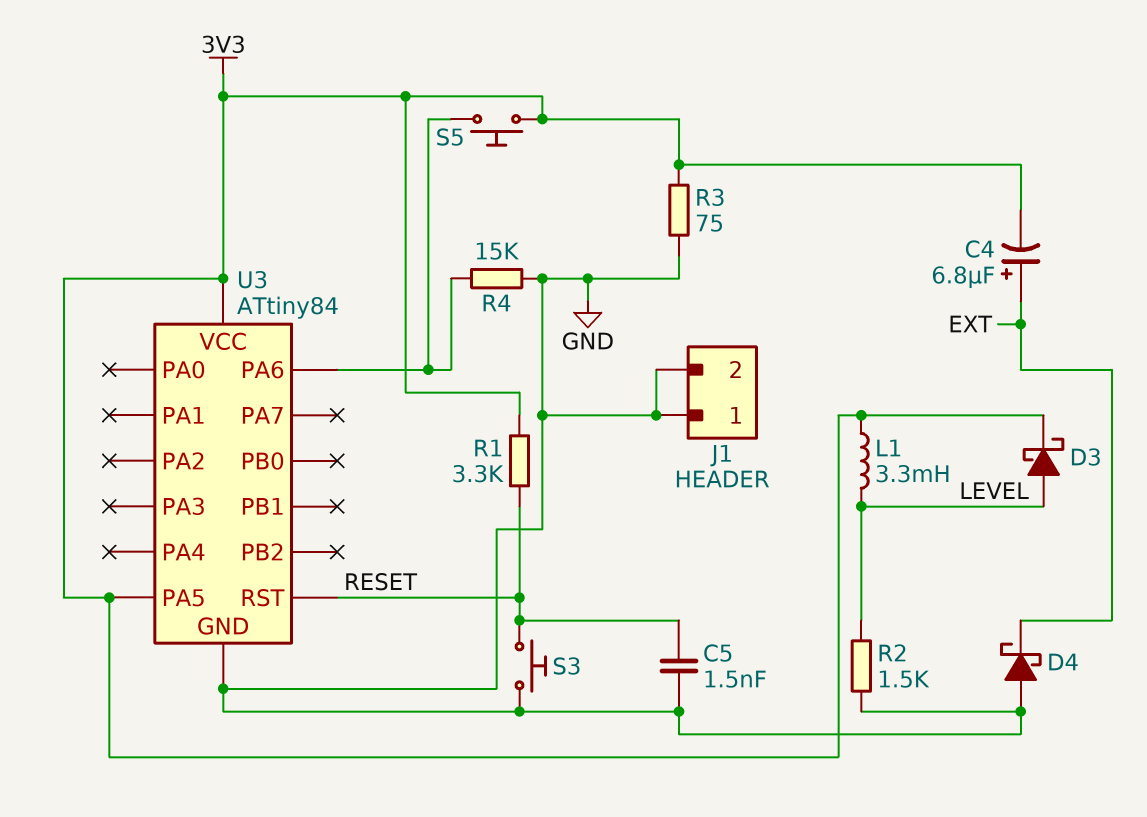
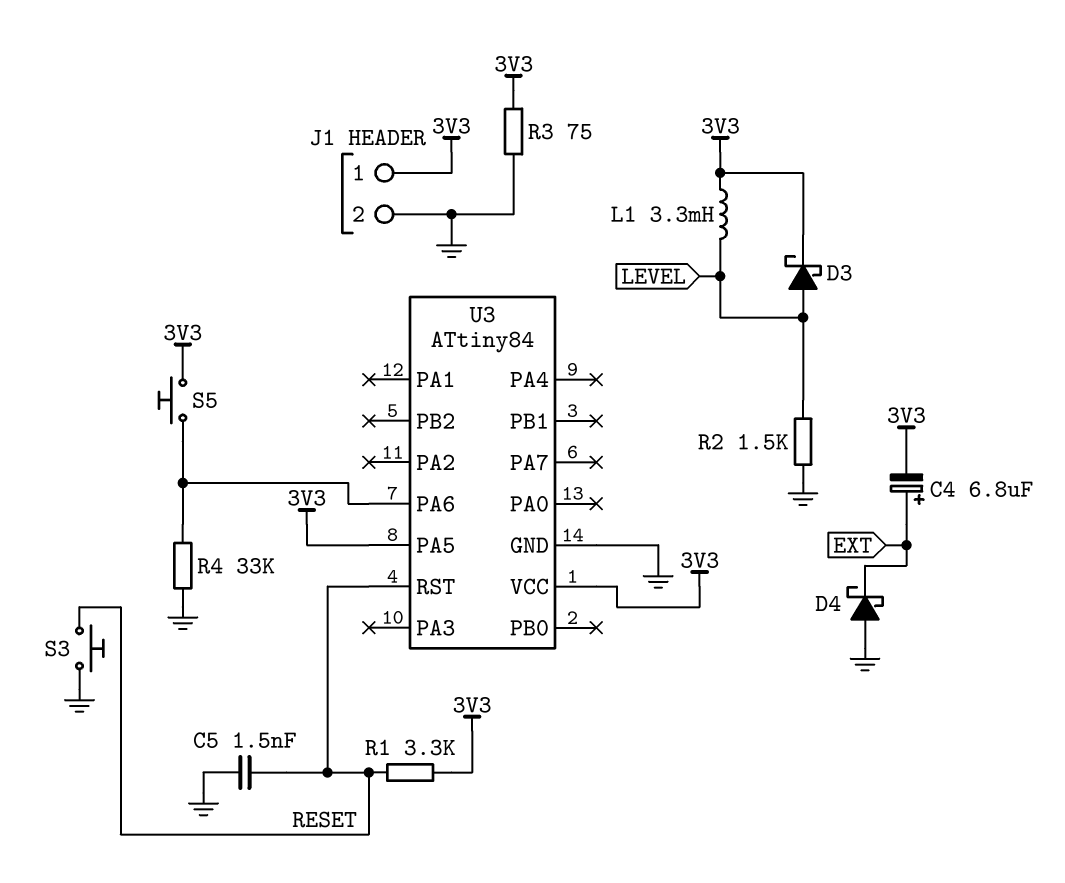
J1 pin 1: GND -> 3V3
R4: 15k (GND, U3/PA6) -> 33k (GND, U3/PA6)

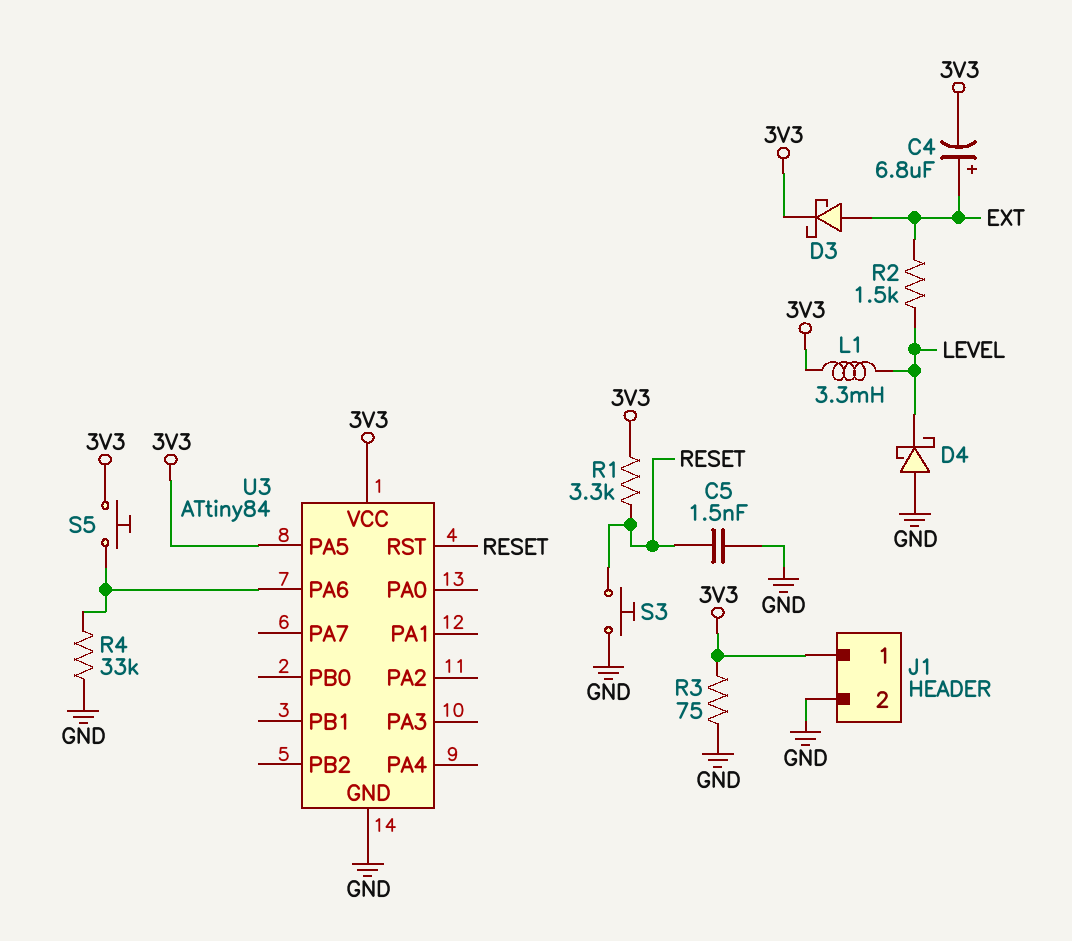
D3: schottky (A LEVEL, K 3V3) -> schottky (A EXT, K 3V3)
D4: schottky (A GND, K EXT) -> schottky (A GND, K LEVEL)
R2: 1.5k (GND, LEVEL) -> 1.5k (EXT, LEVEL)

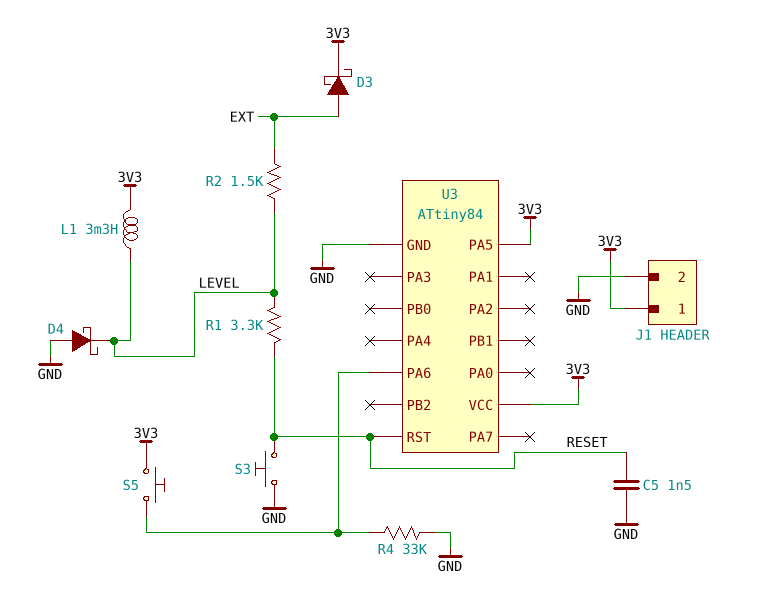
C4: 6.8uF (plus EXT, minus 3V3) -> none
R1: 3.3k (3V3, RESET) -> 3.3k (LEVEL, RESET)
R3: 75 (3V3, GND) -> none

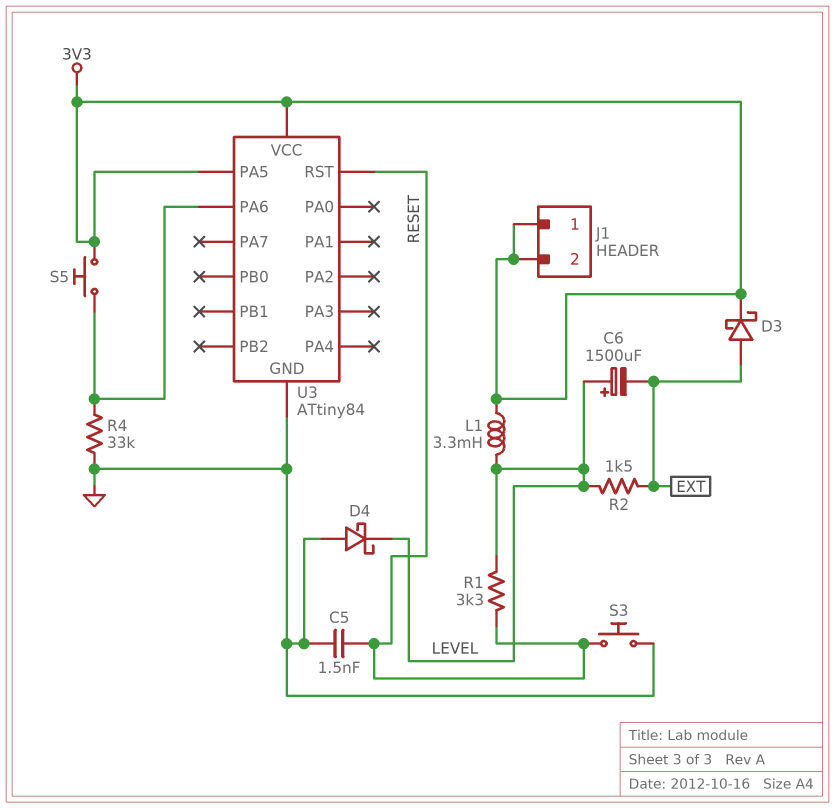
C6: none -> 1500uF (plus LEVEL, minus EXT)
J1 pin 2: GND -> 3V3

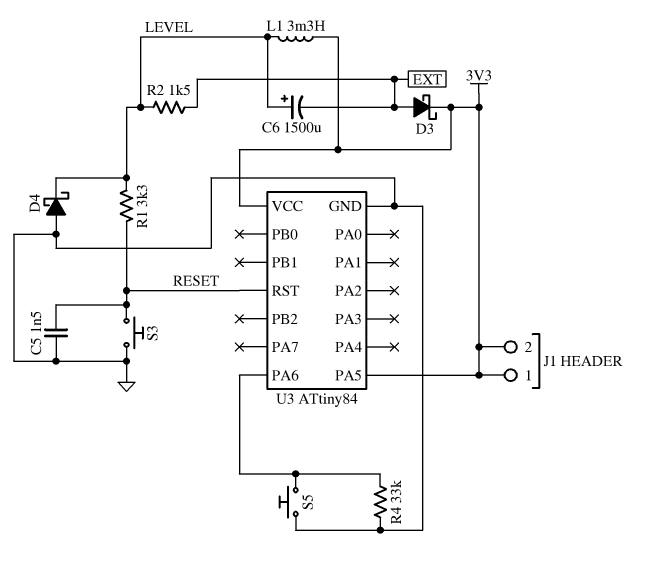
S5: button (3V3, U3/PA6) -> button (GND, U3/PA6)

